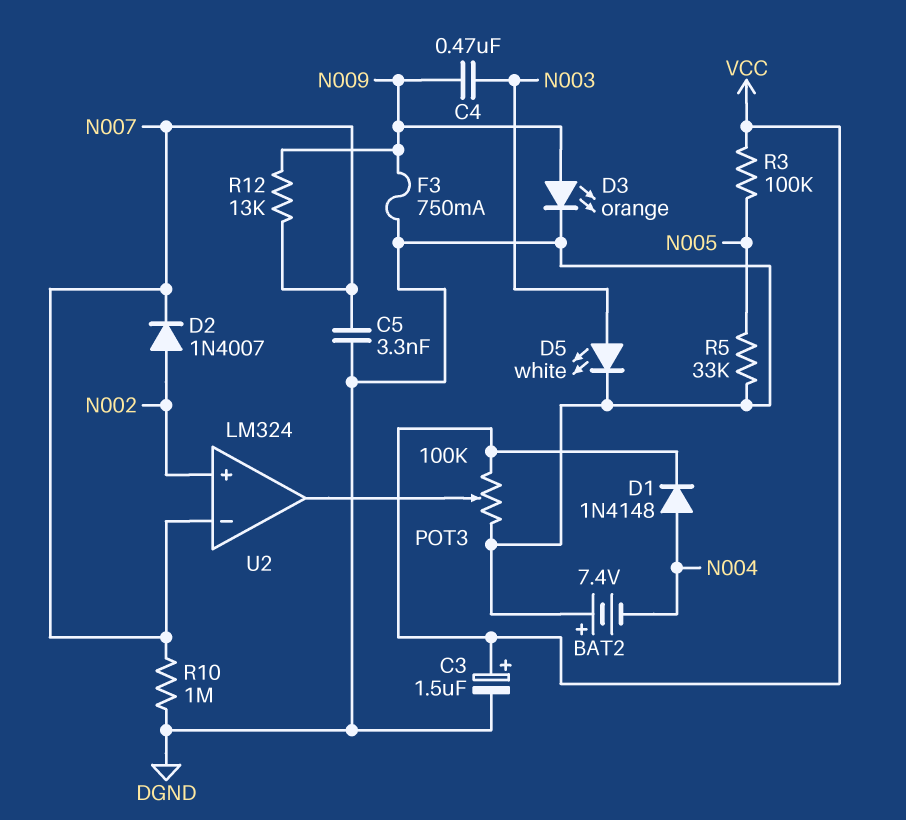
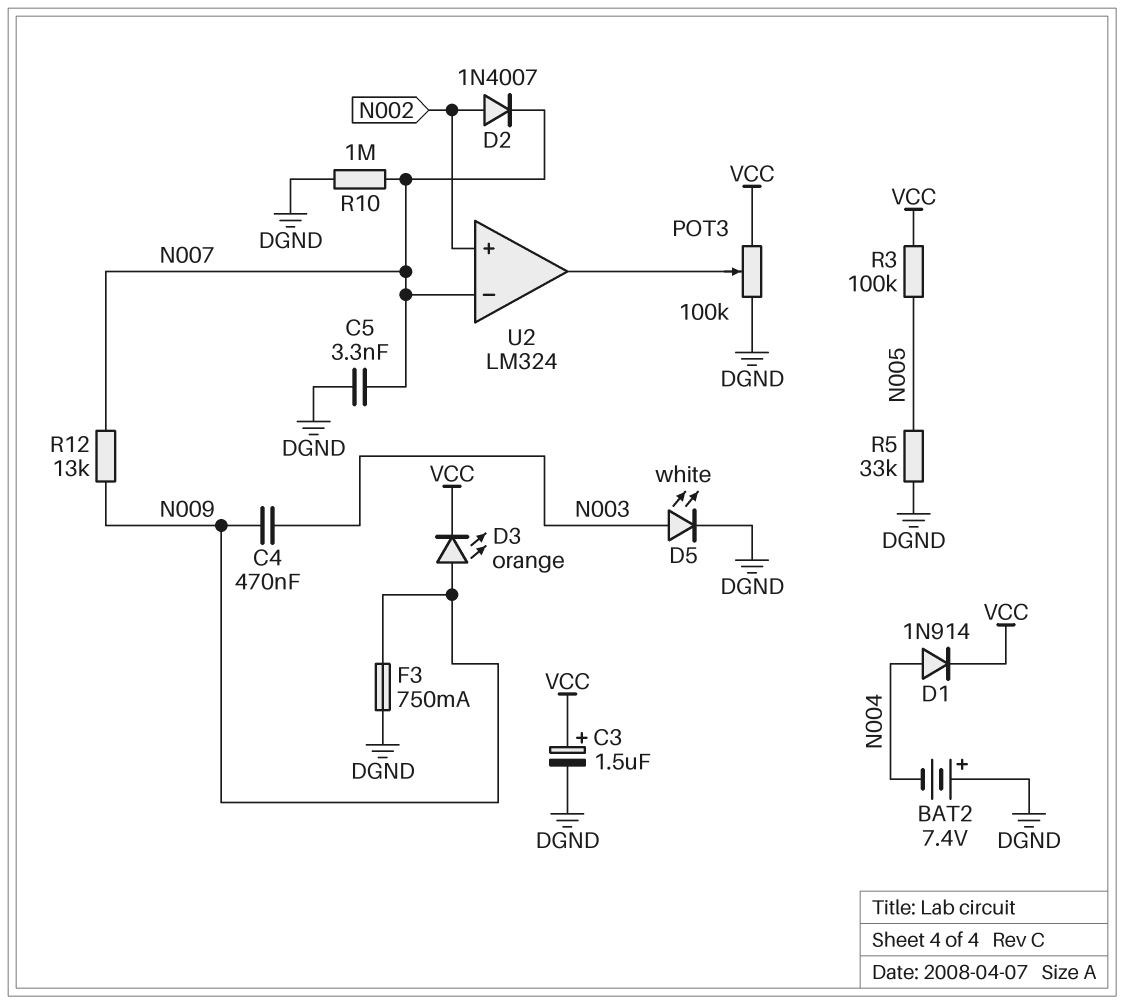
D1: diode 1N4148 (A N004, K VCC) -> diode 1N914 (A N004, K VCC)
D3: LED orange (A N009, K DGND) -> LED orange (A N009, K VCC)

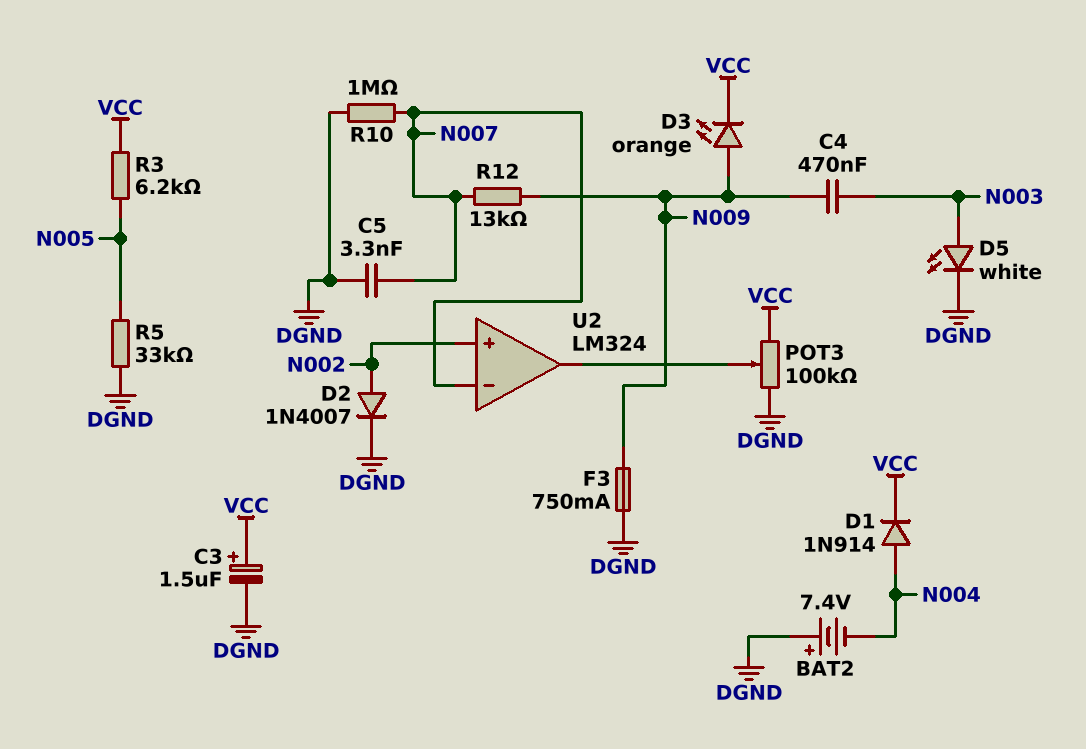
D2: diode 1N4007 (A N002, K N007) -> diode 1N4007 (A N002, K DGND)
R3: 100k (N005, VCC) -> 6.2k (N005, VCC)

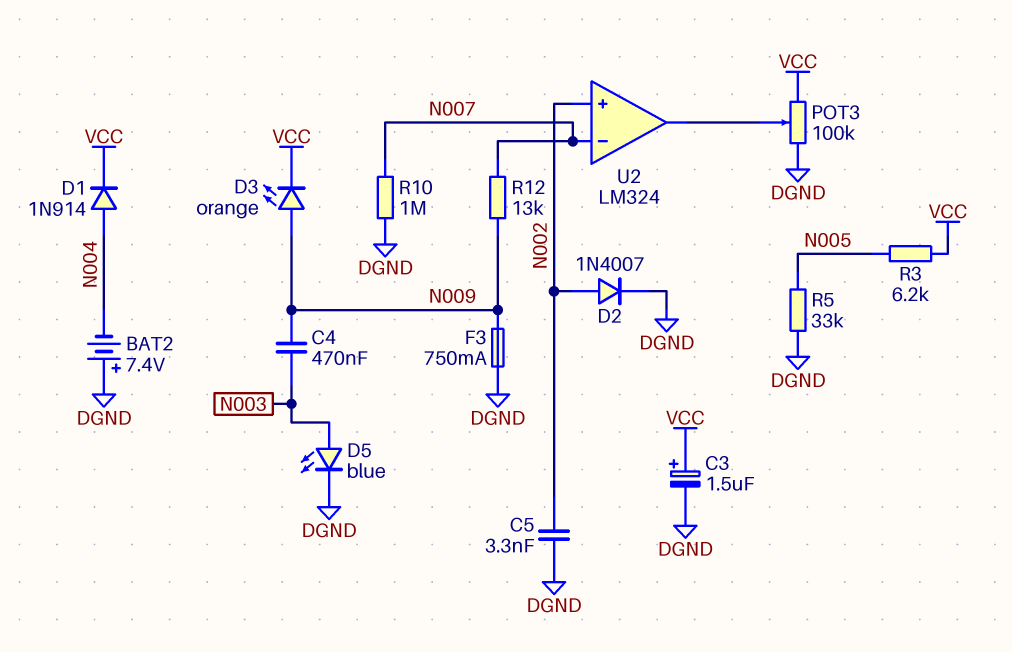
C5: 3.3nF (DGND, N007) -> 3.3nF (DGND, N002)
D5: LED white (A N003, K DGND) -> LED blue (A N003, K DGND)

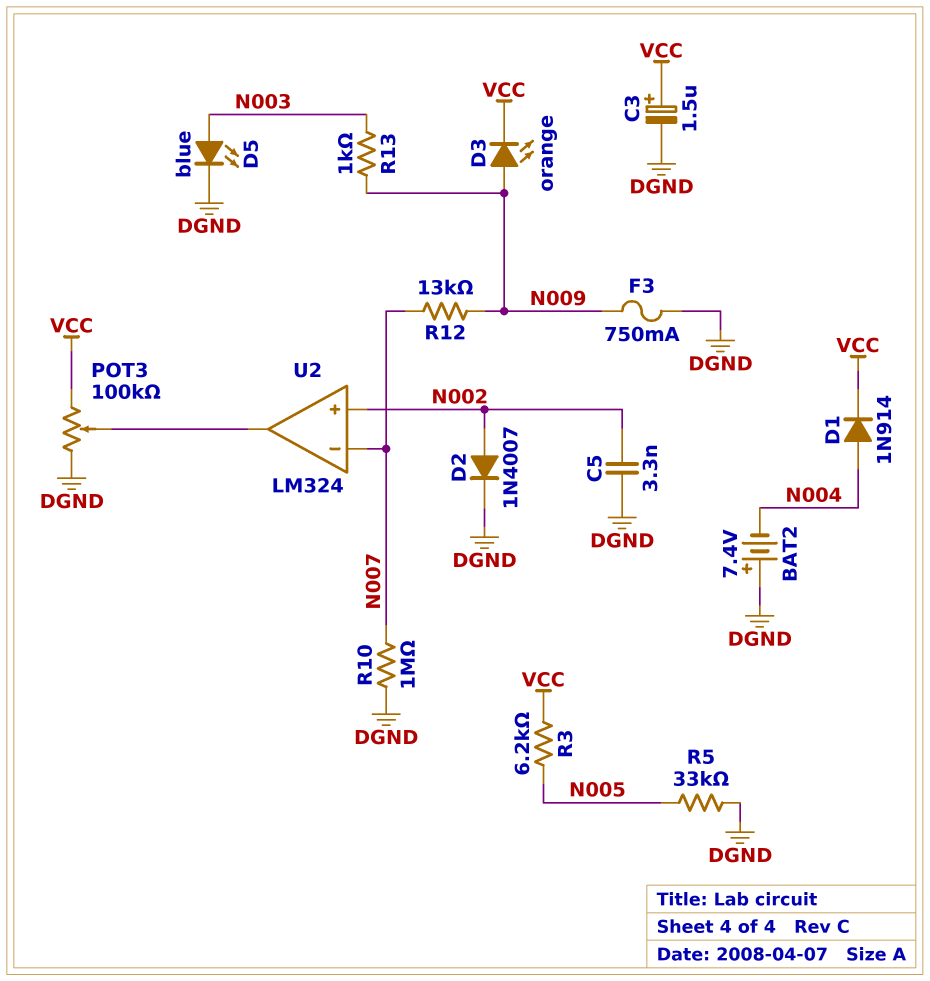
C4: 470nF (N003, N009) -> none
R13: none -> 1k (N003, N009)

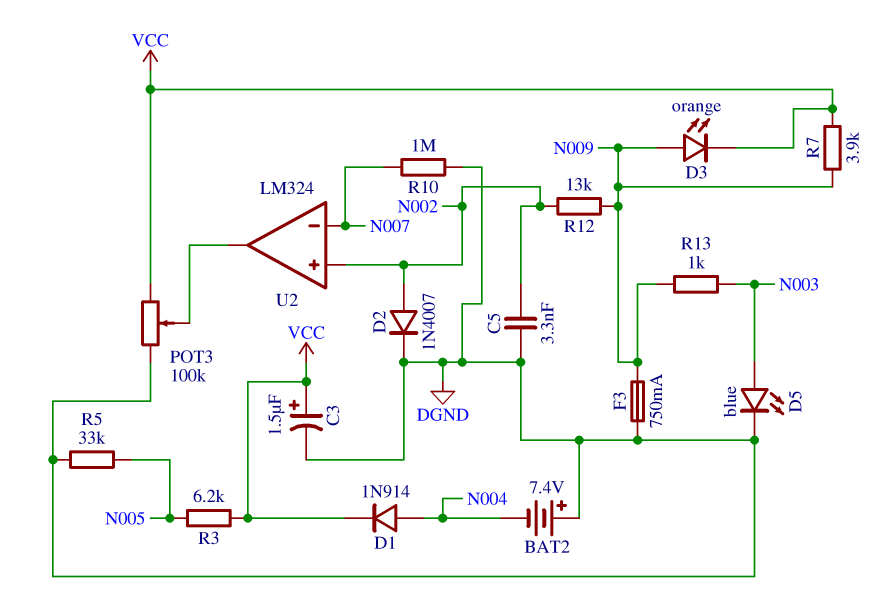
R7: none -> 3.9k (N009, VCC)
R12: 13k (N007, N009) -> 13k (N002, N009)

